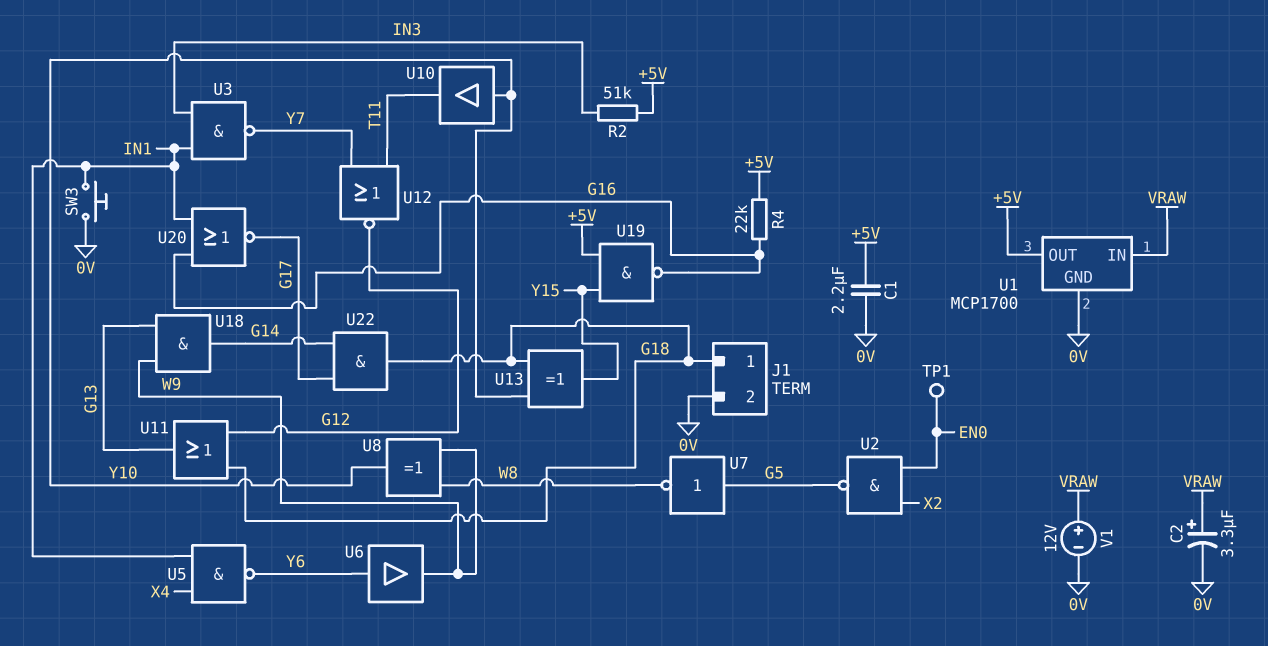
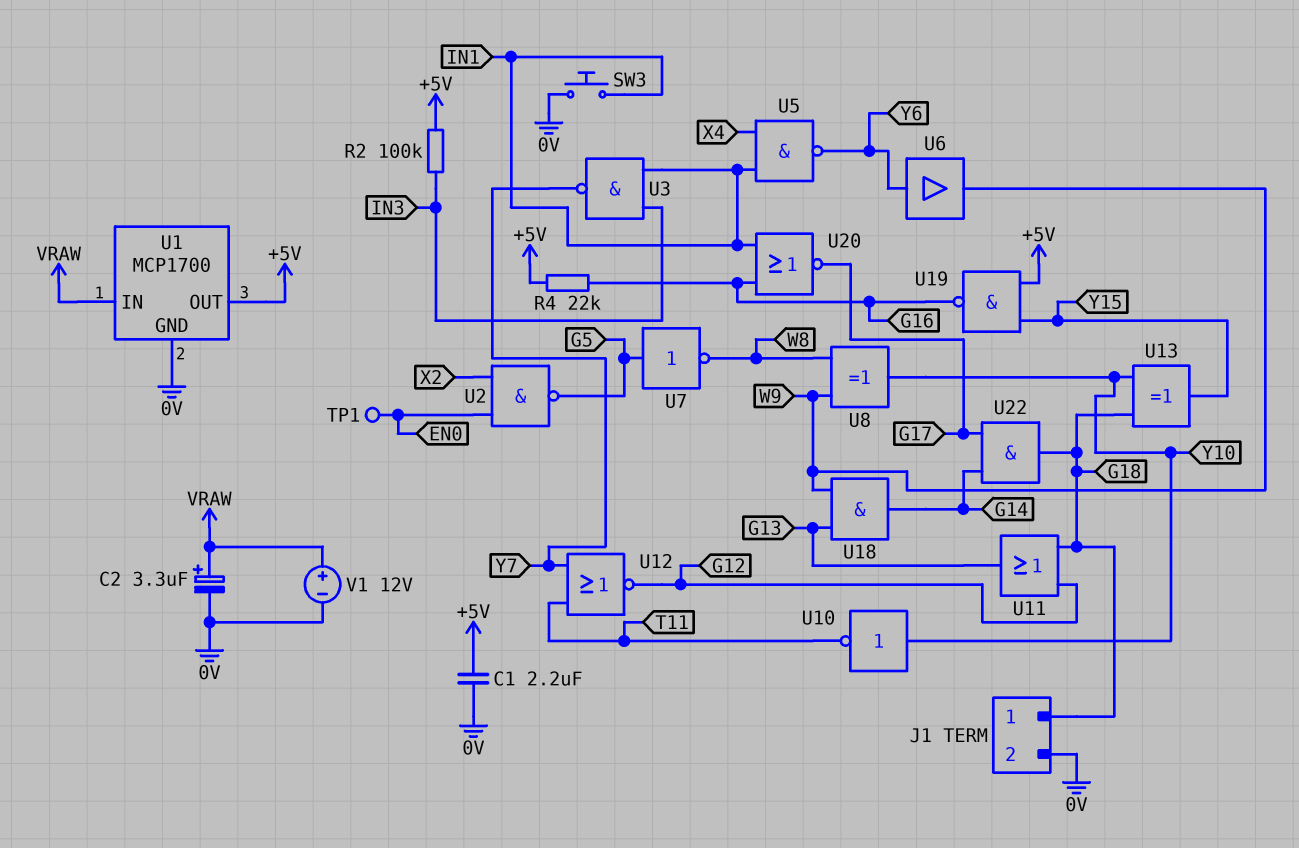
R2: 51k (+5V, IN3) -> 100k (+5V, IN3)
U10: buffer (in Y10, out T11) -> NOT (in Y10, out T11)

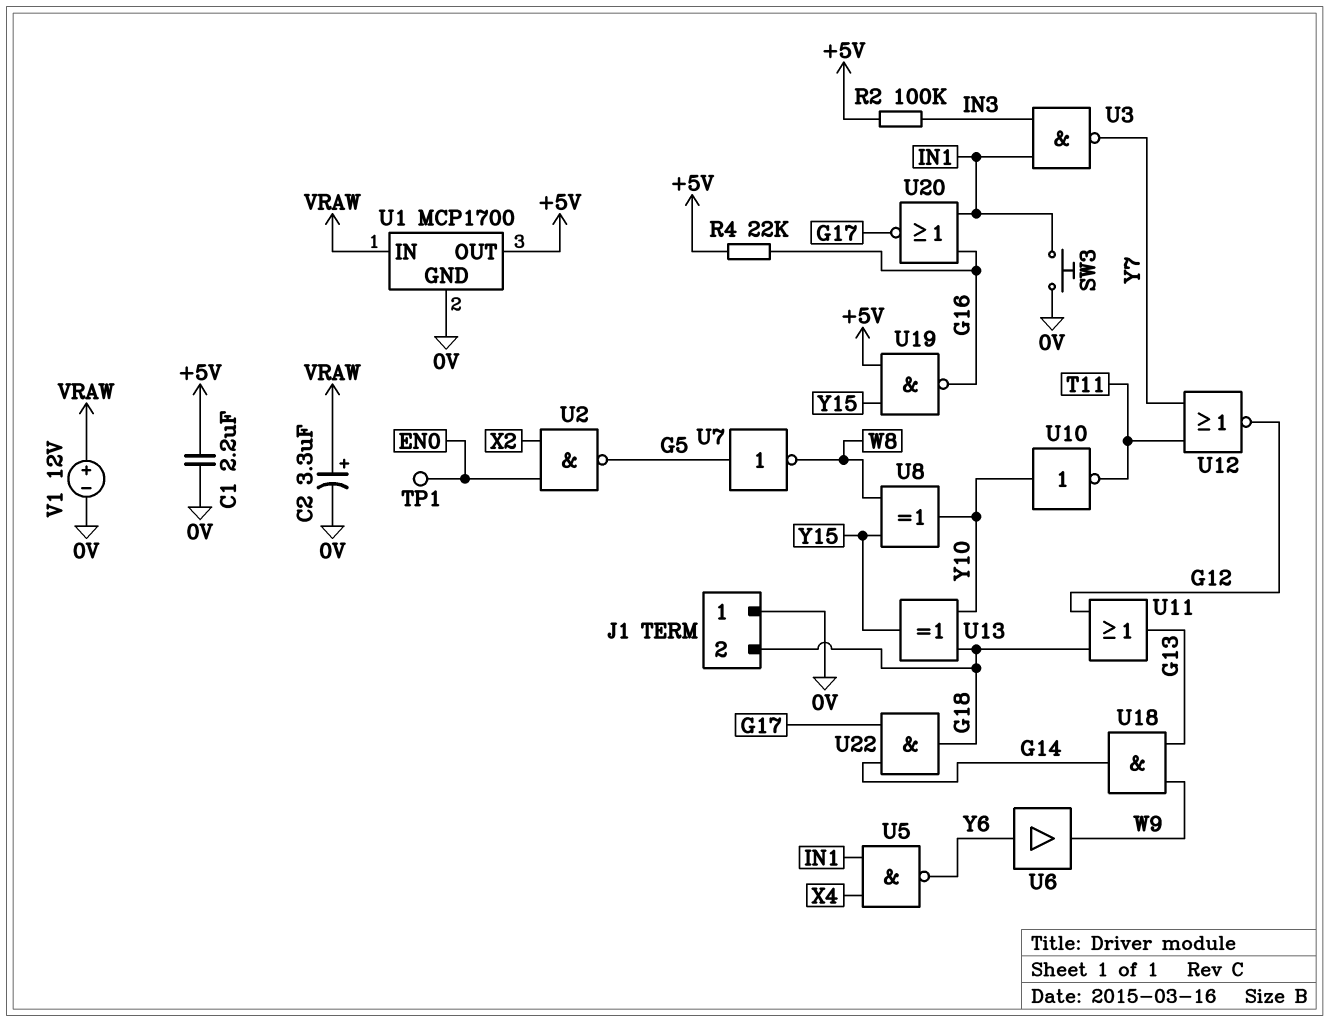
J1 pin 1: G18 -> 0V
J1 pin 2: 0V -> G18
U8: XOR (in W8, in W9, out Y10) -> XOR (in W8, in Y15, out Y10)

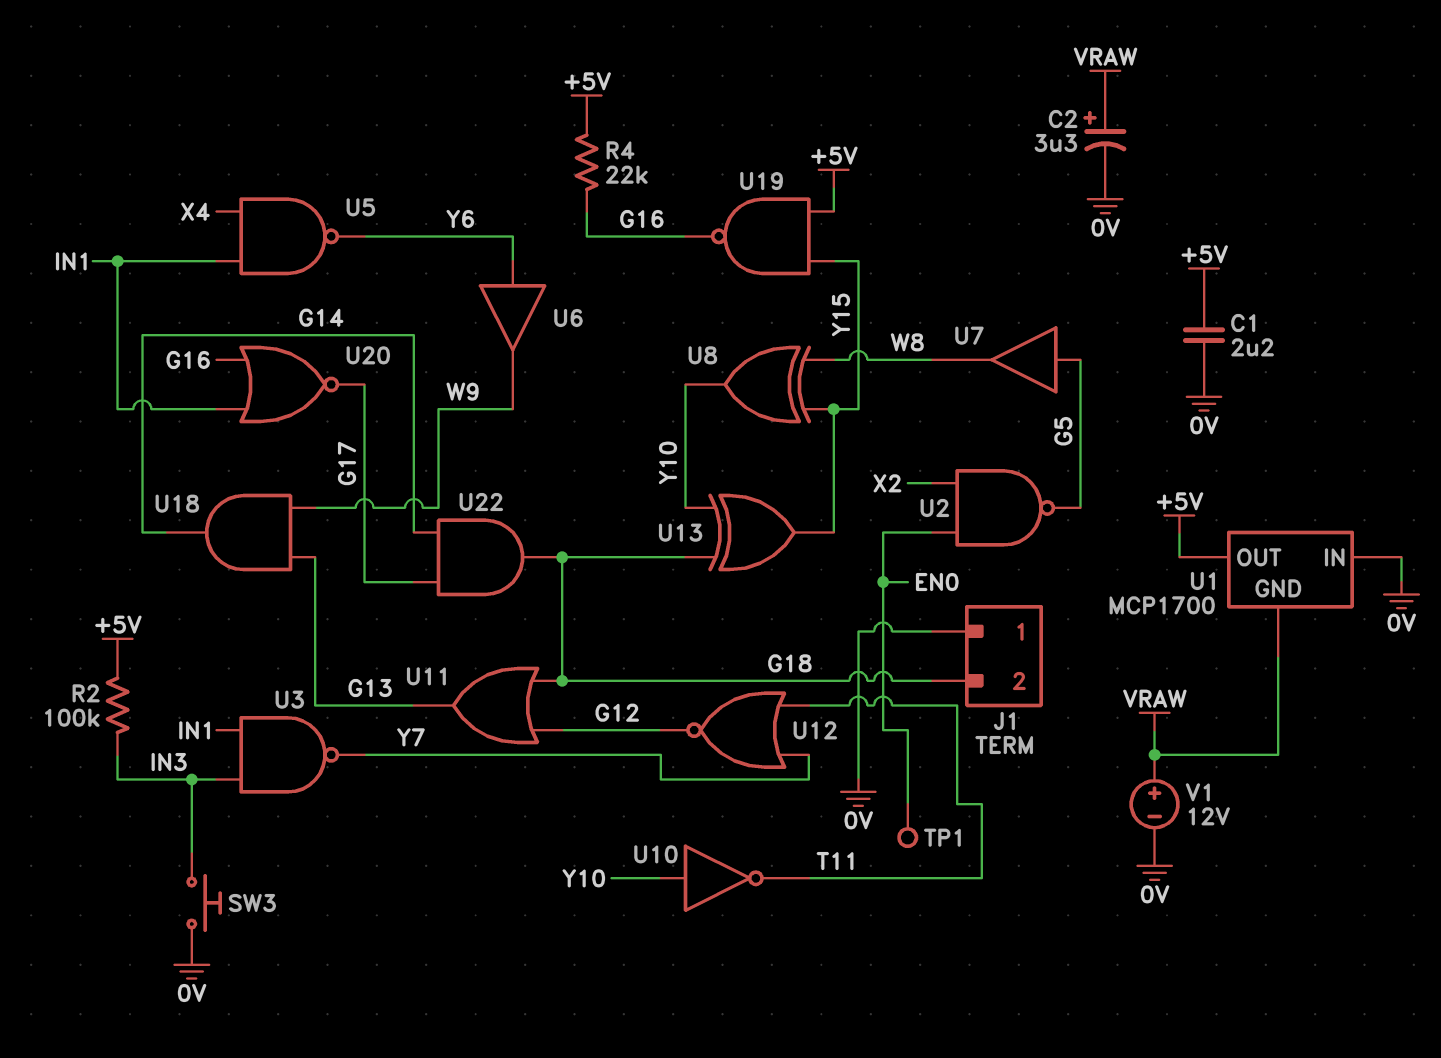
SW3: button (0V, IN1) -> button (0V, IN3)
U1 pin GND: 0V -> VRAW
U1 pin IN: VRAW -> 0V
U7: NOT (in G5, out W8) -> buffer (in G5, out W8)

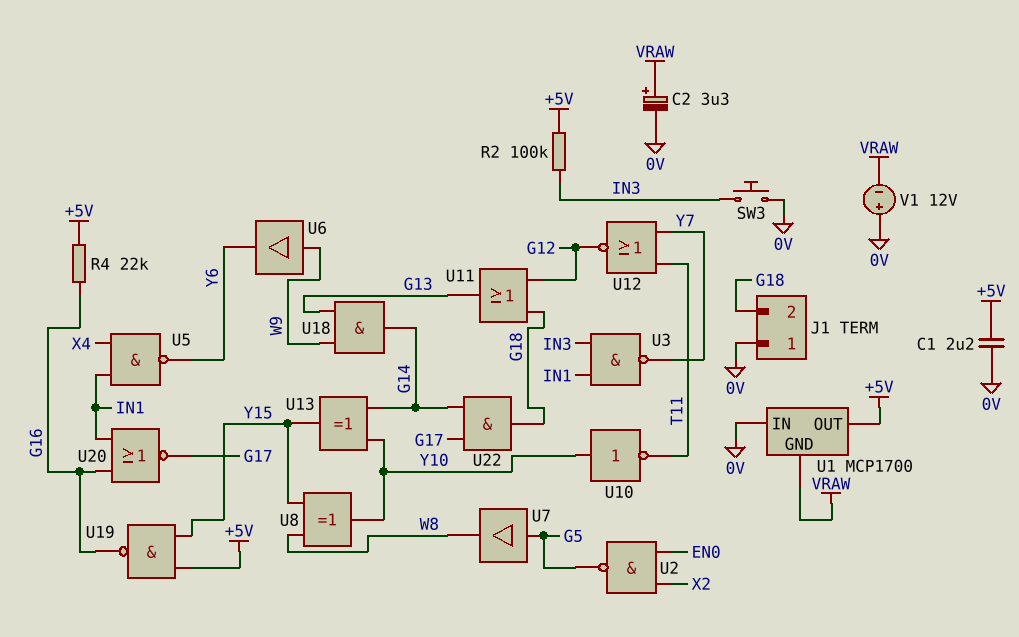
TP1: test point (EN0) -> none
U6: buffer (in Y6, out W9) -> buffer (in W9, out Y6)
U13: XOR (in G18, in Y10, out Y15) -> XOR (in G14, in Y10, out Y15)
V1: 12V (plus VRAW, minus 0V) -> 12V (plus 0V, minus VRAW)

